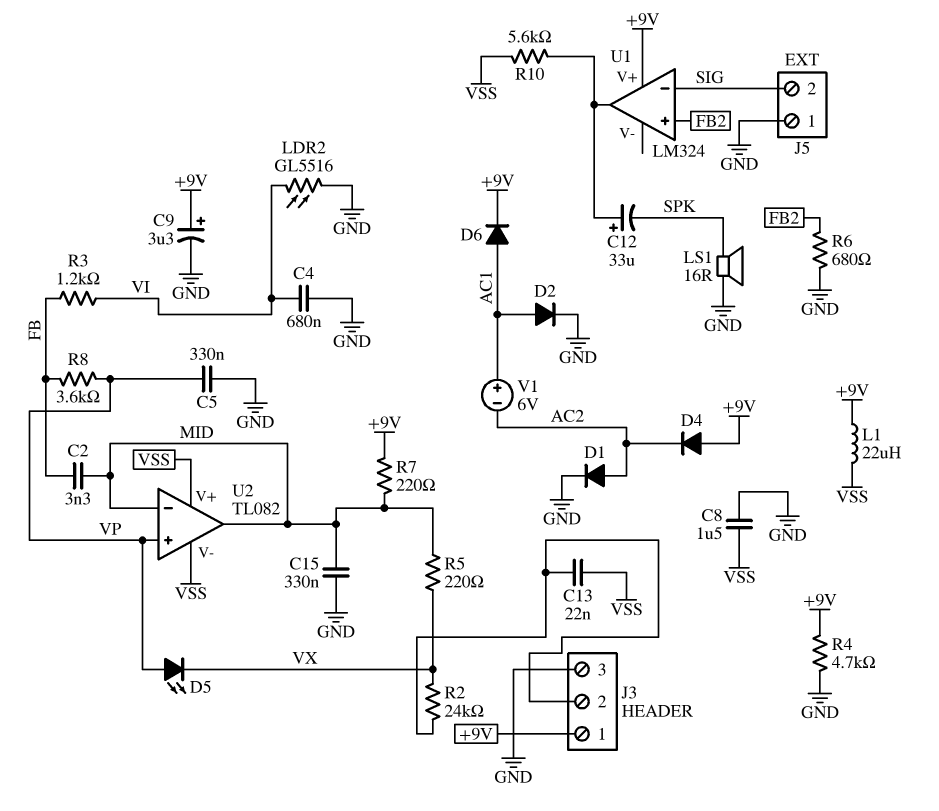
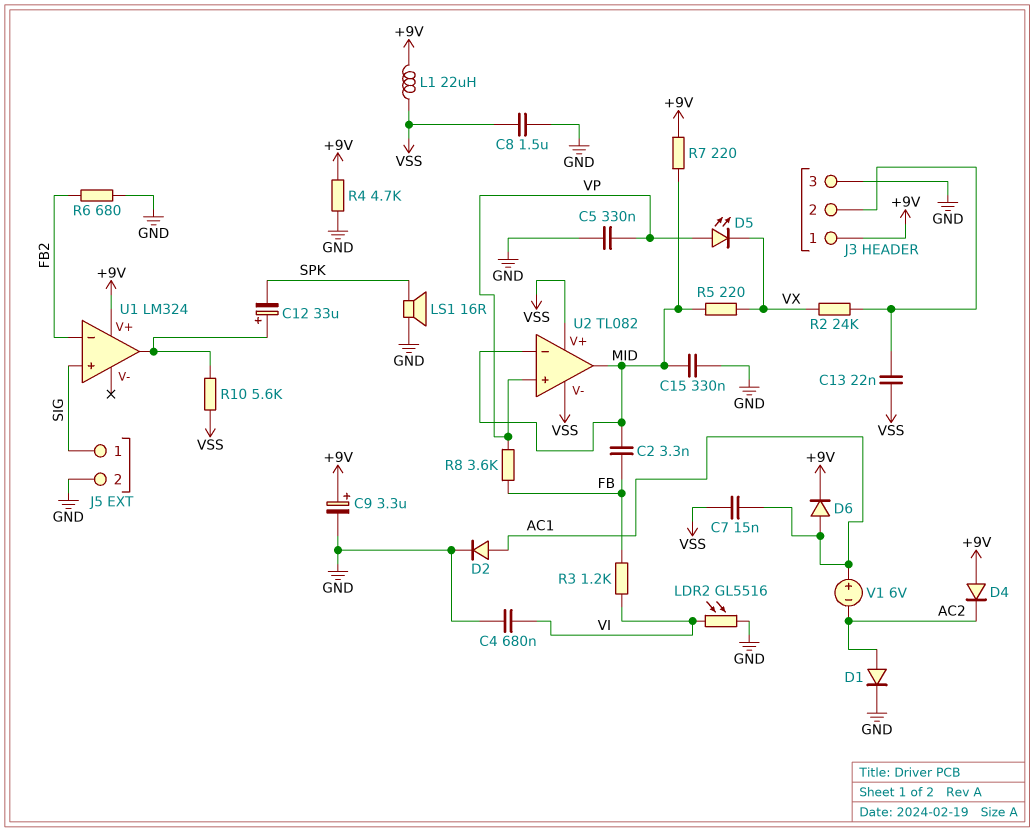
C7: none -> 15nF (AC1, VSS)
J5 pin 1: GND -> SIG
J5 pin 2: SIG -> GND
U1 pin in+: FB2 -> SIG
U1 pin in-: SIG -> FB2

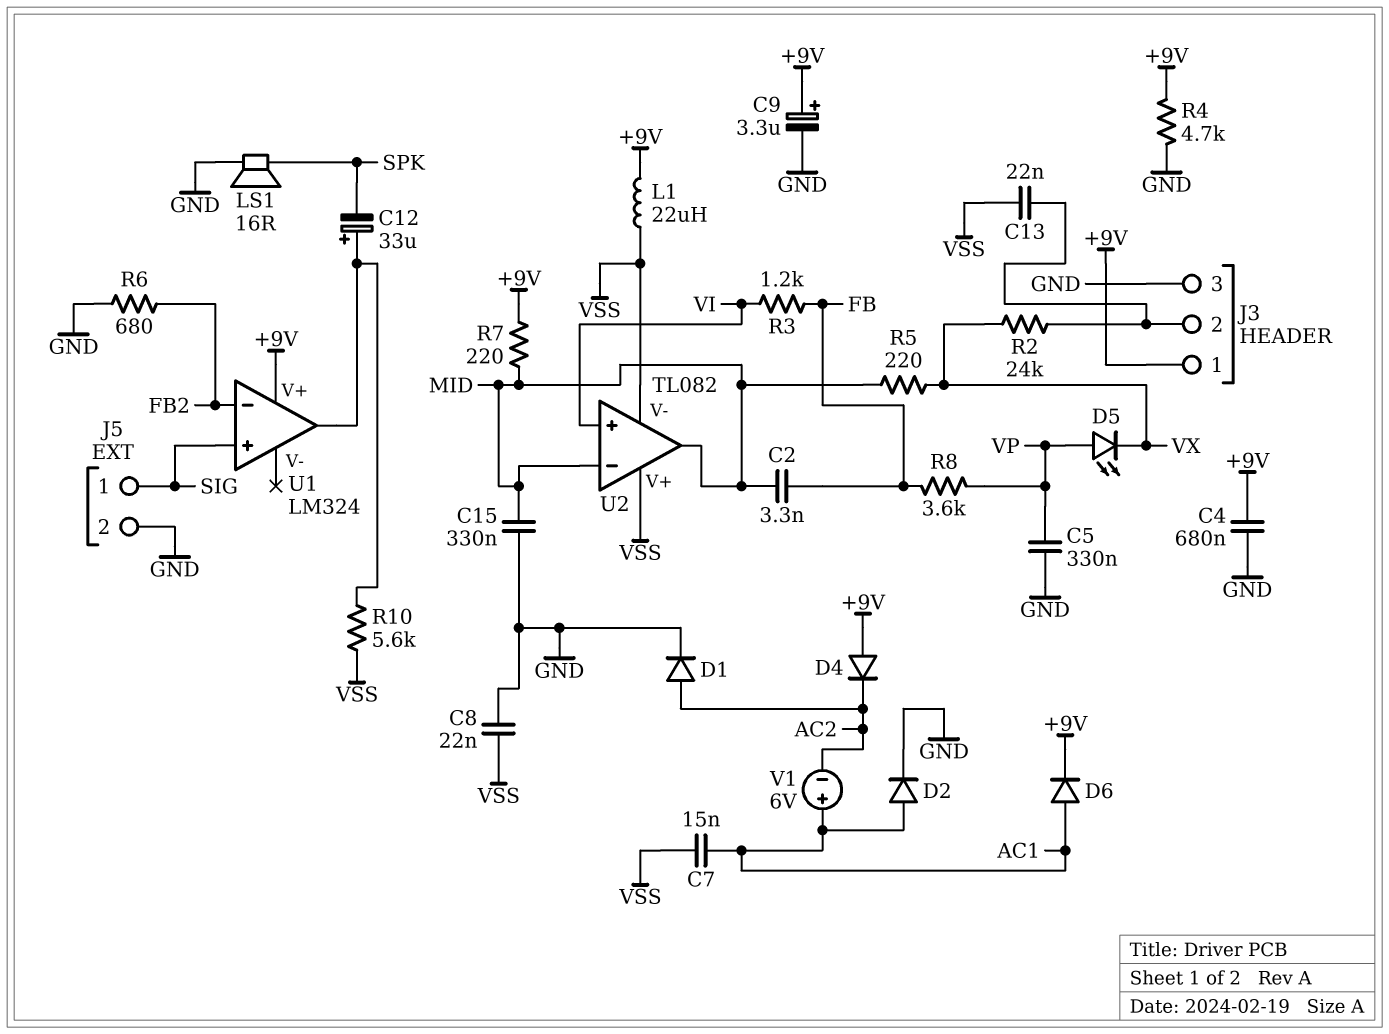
C4: 680nF (GND, VI) -> 680nF (+9V, GND)
C8: 1.5uF (GND, VSS) -> 22nF (GND, VSS)
LDR2: GL5516 (GND, VI) -> none
U2 pin in+: VP -> VI

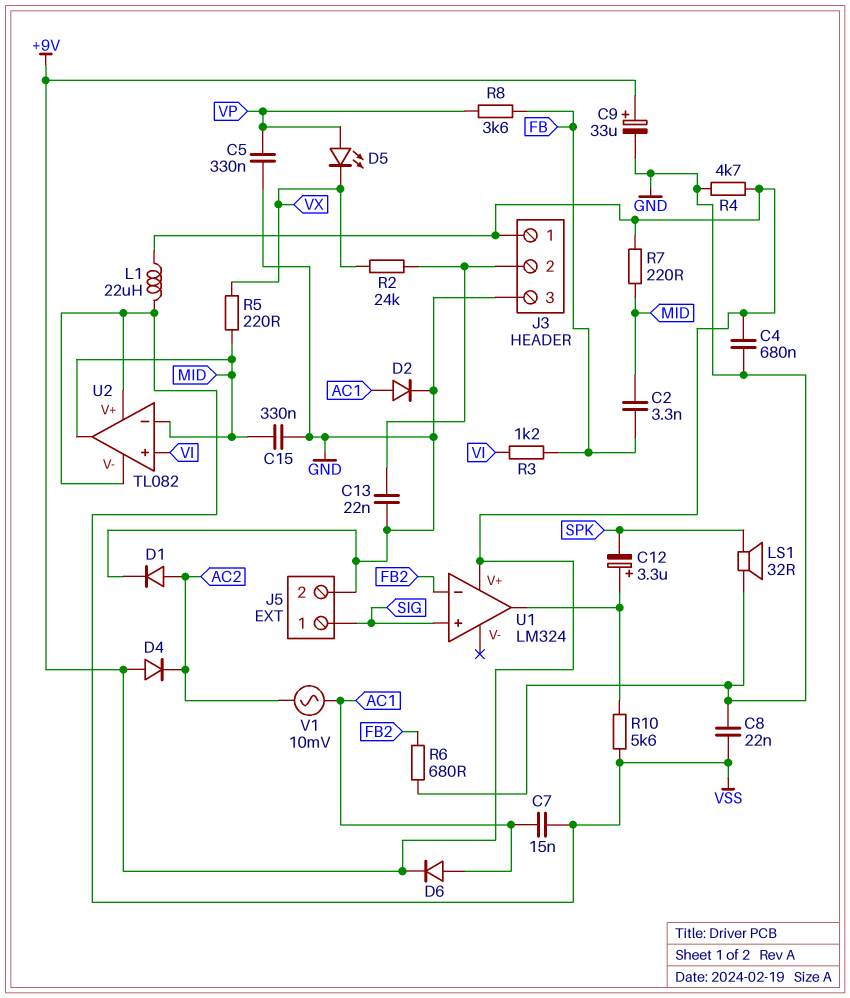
C9: 3.3uF (plus +9V, minus GND) -> 33uF (plus +9V, minus GND)
C12: 33uF (plus U1/out, minus SPK) -> 3.3uF (plus U1/out, minus SPK)
C13: 22nF (J3/2, VSS) -> 22nF (GND, J3/2)
LS1: speaker 16R (GND, SPK) -> speaker 32R (GND, SPK)
V1: 6V (plus AC1, minus AC2) -> AC 10mV (AC1, AC2)

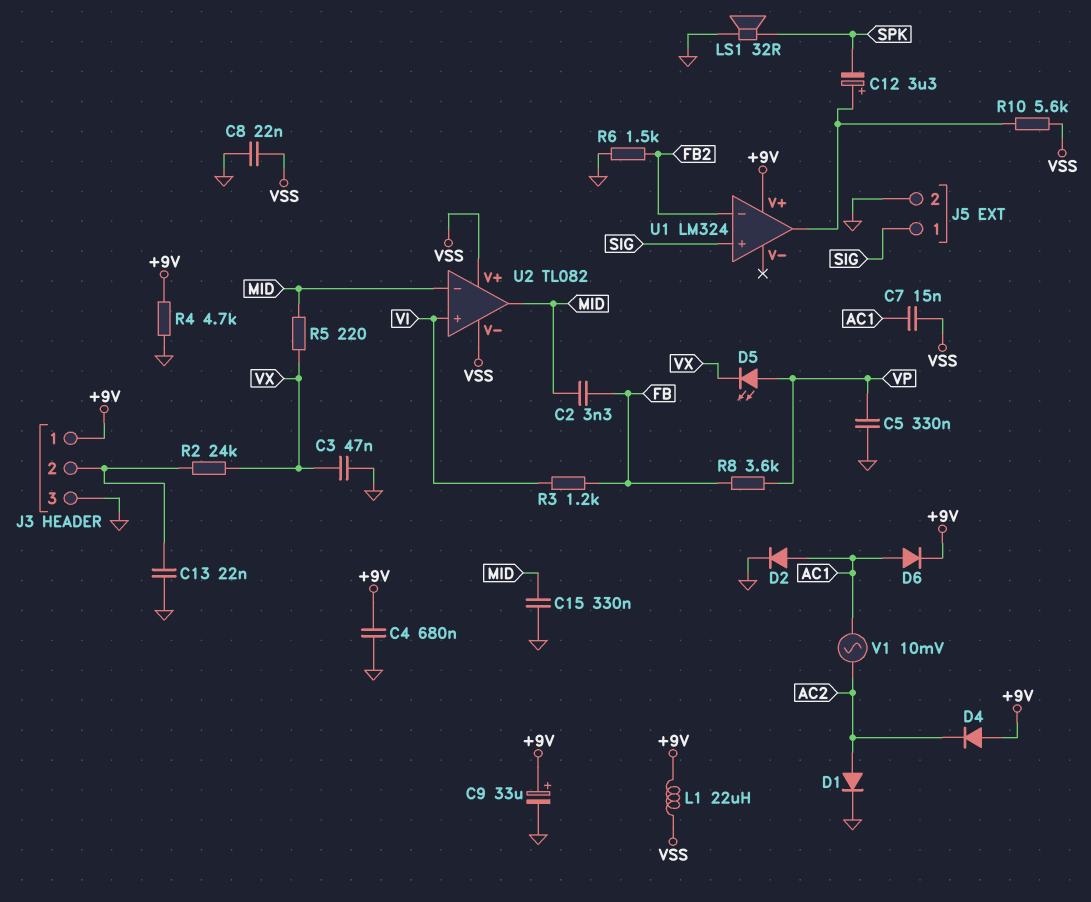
C3: none -> 47nF (GND, VX)
R6: 680 (FB2, GND) -> 1.5k (FB2, GND)
R7: 220 (+9V, MID) -> none

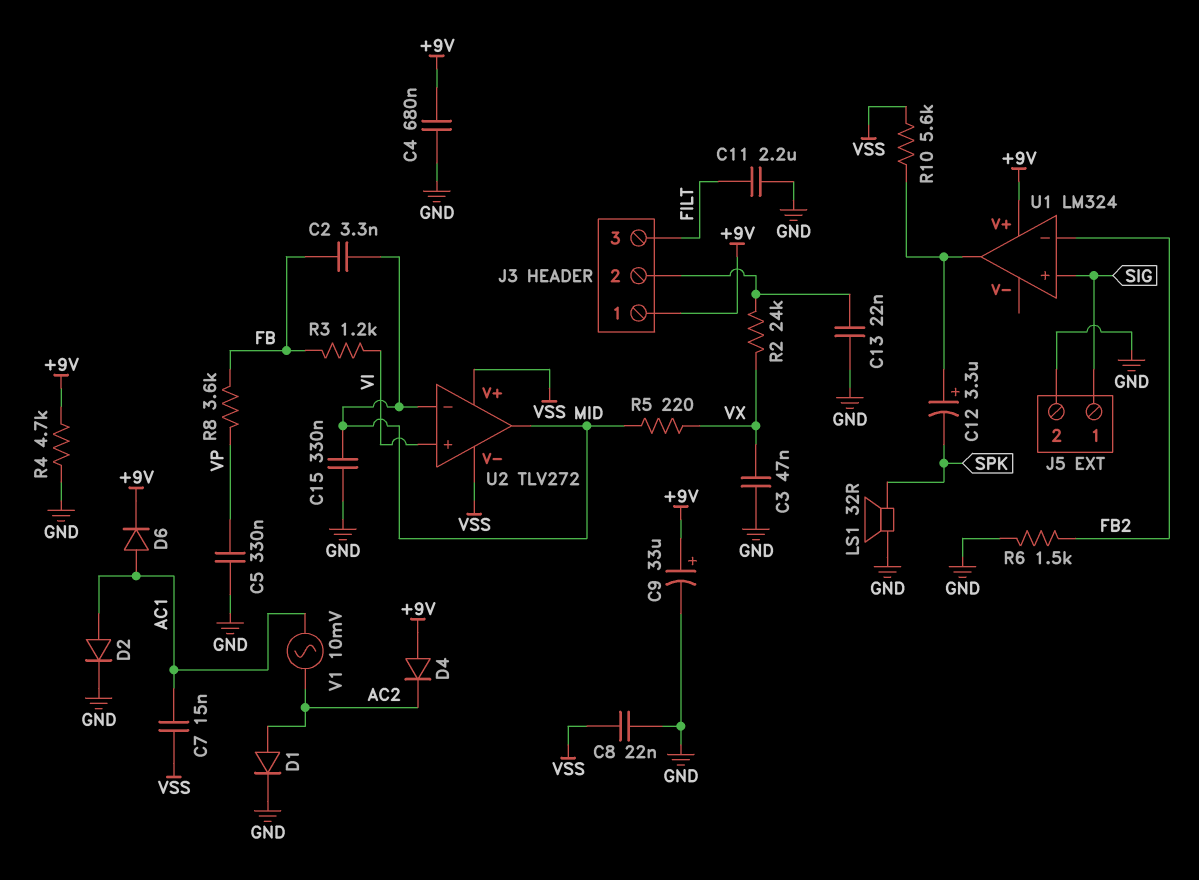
C11: none -> 2.2uF (FILT, GND)
D5: LED (A VP, K VX) -> none
J3 pin 3: GND -> FILT
L1: 22uH (+9V, VSS) -> none
U2: TL082 -> TLV272

